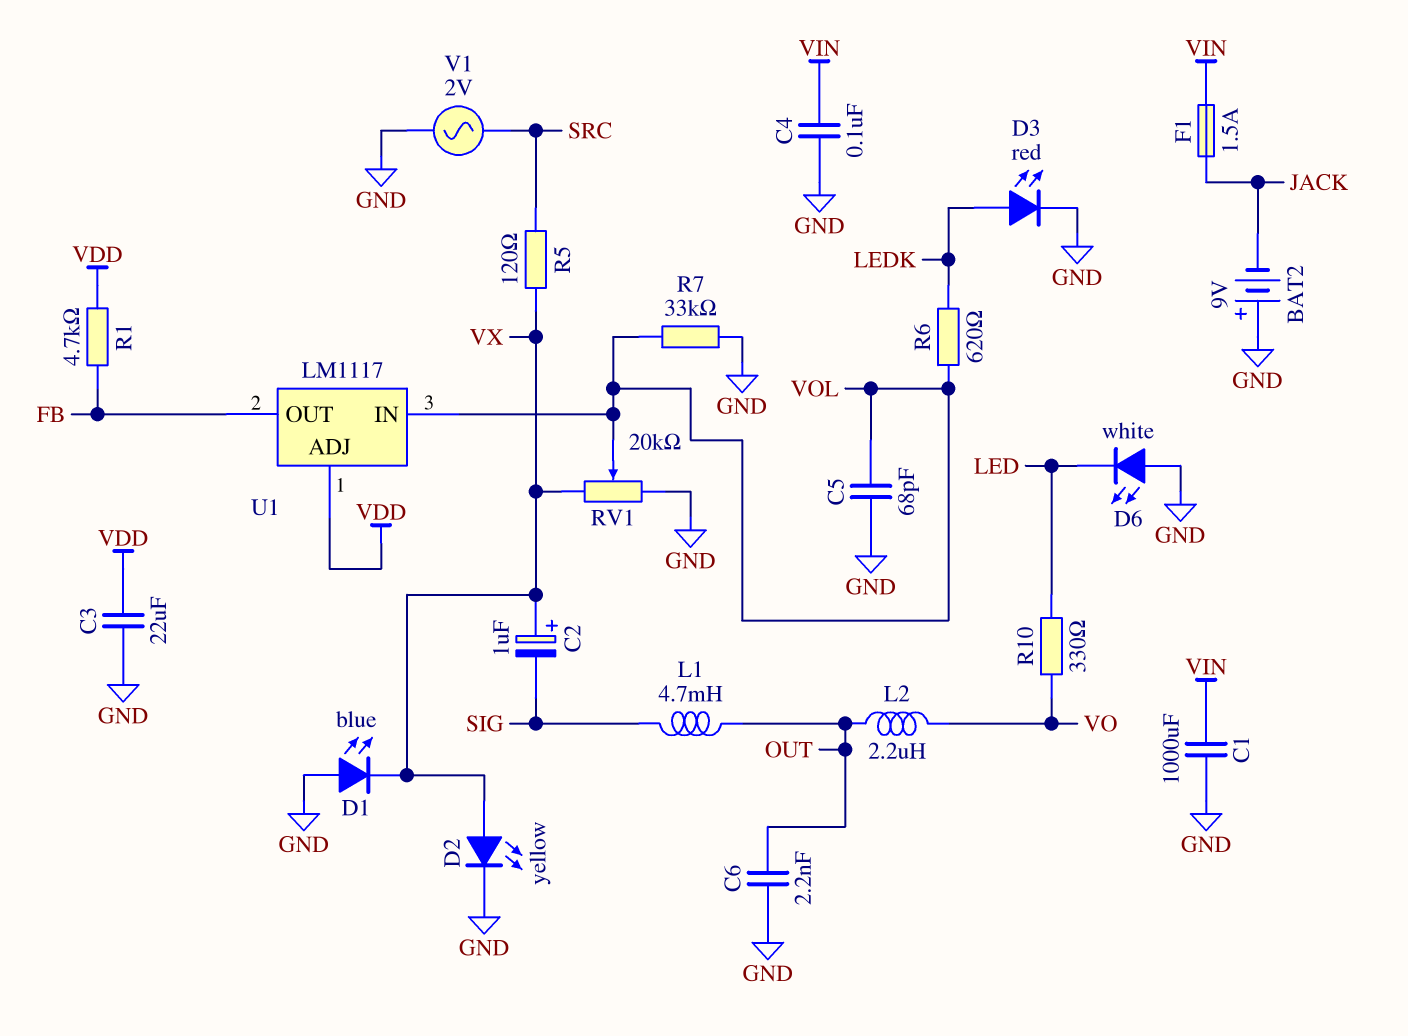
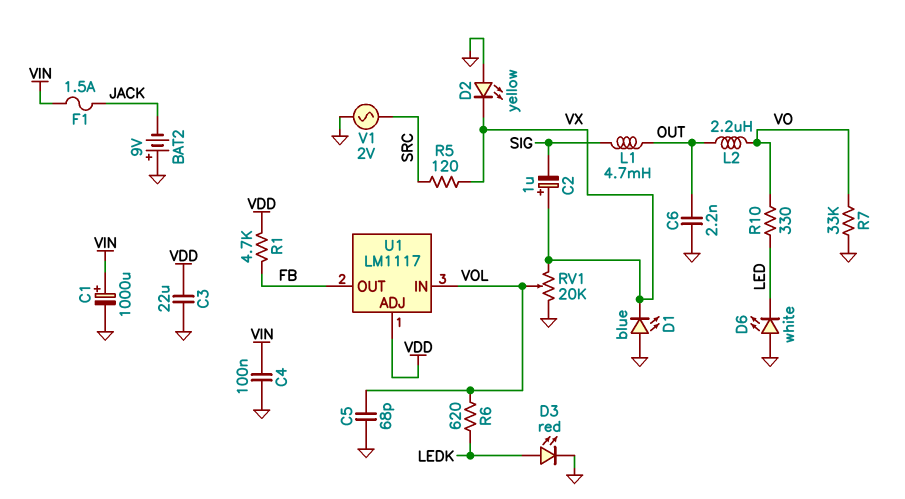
C1: 1000uF (GND, VIN) -> 1000uF (plus VIN, minus GND)
D2: LED yellow (A VX, K GND) -> LED yellow (A GND, K VX)
R7: 33k (GND, VOL) -> 33k (GND, VO)

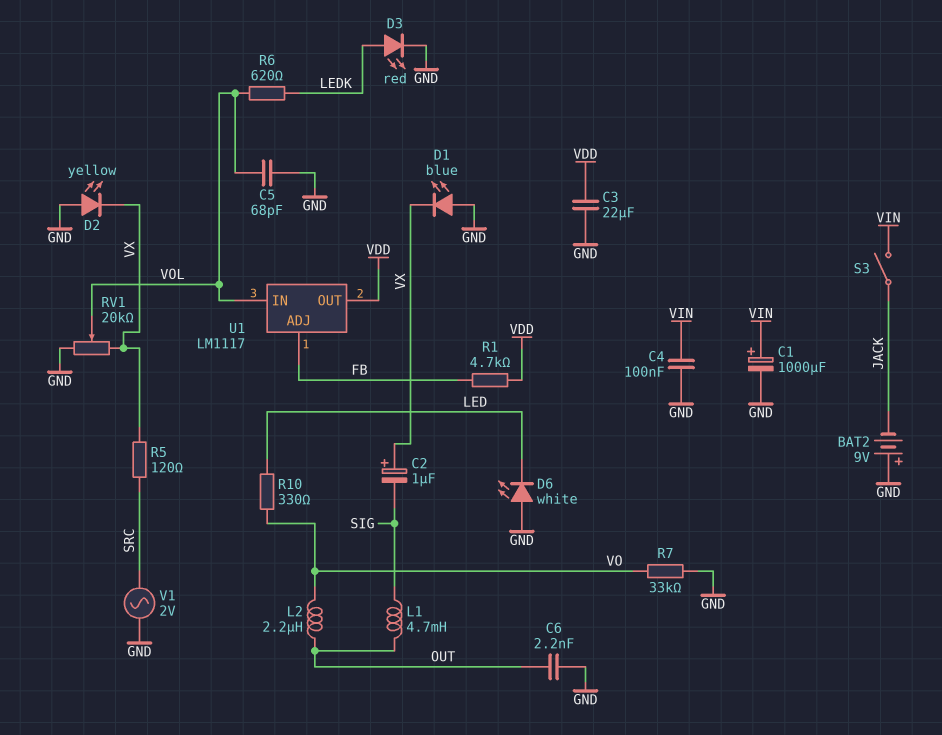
F1: 1.5A (JACK, VIN) -> none
S3: none -> switch (JACK, VIN)
U1 pin ADJ: VDD -> FB
U1 pin OUT: FB -> VDD

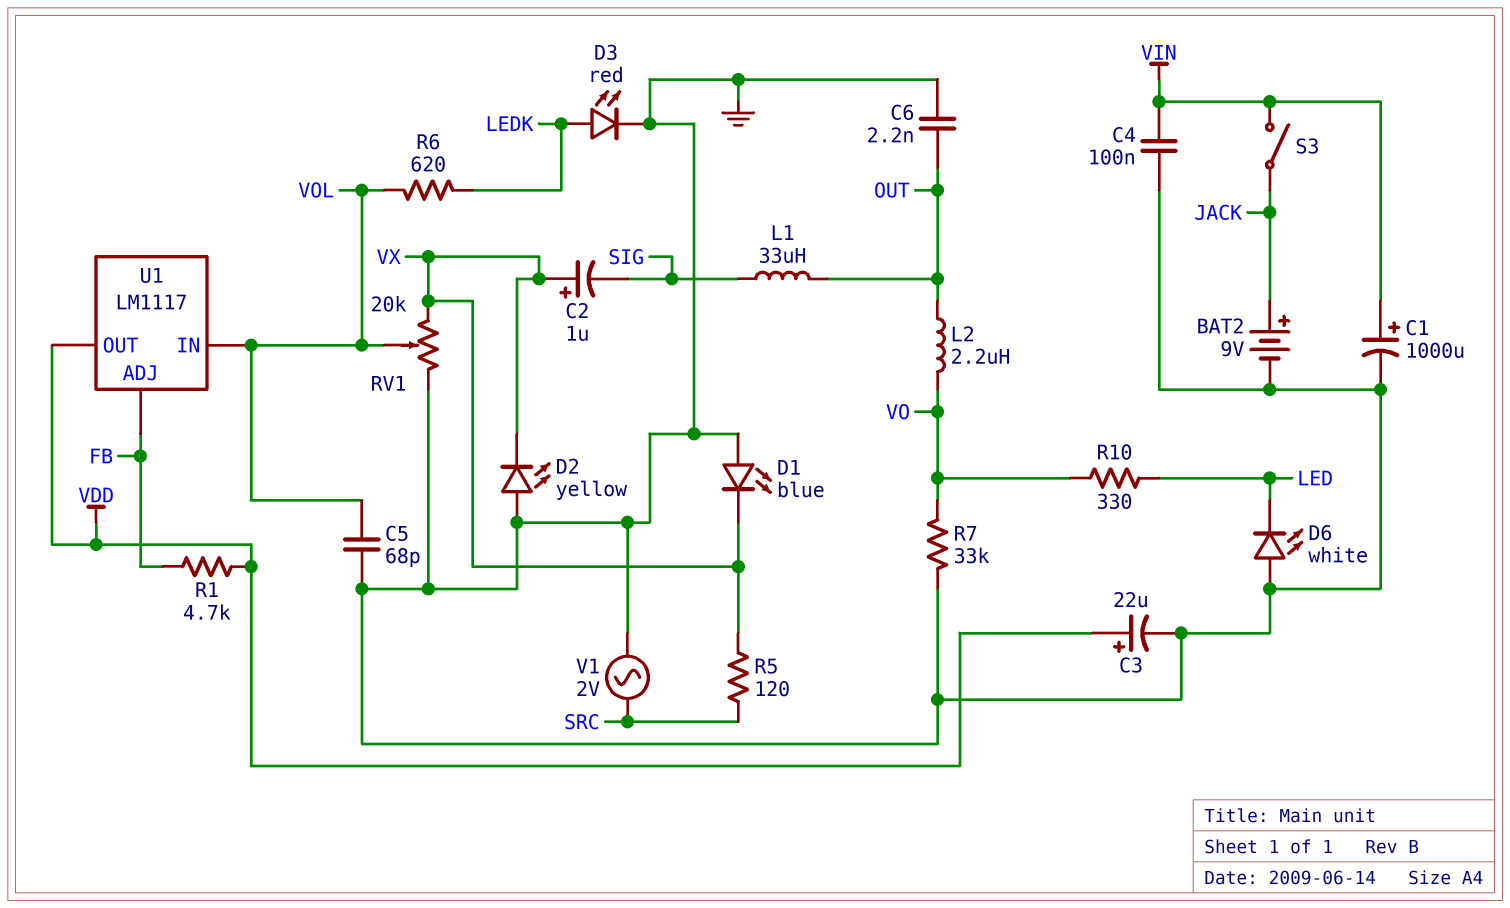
BAT2: 9V (plus GND, minus JACK) -> 9V (plus JACK, minus GND)
C3: 22uF (GND, VDD) -> 22uF (plus VDD, minus GND)
L1: 4.7mH (OUT, SIG) -> 33uH (OUT, SIG)

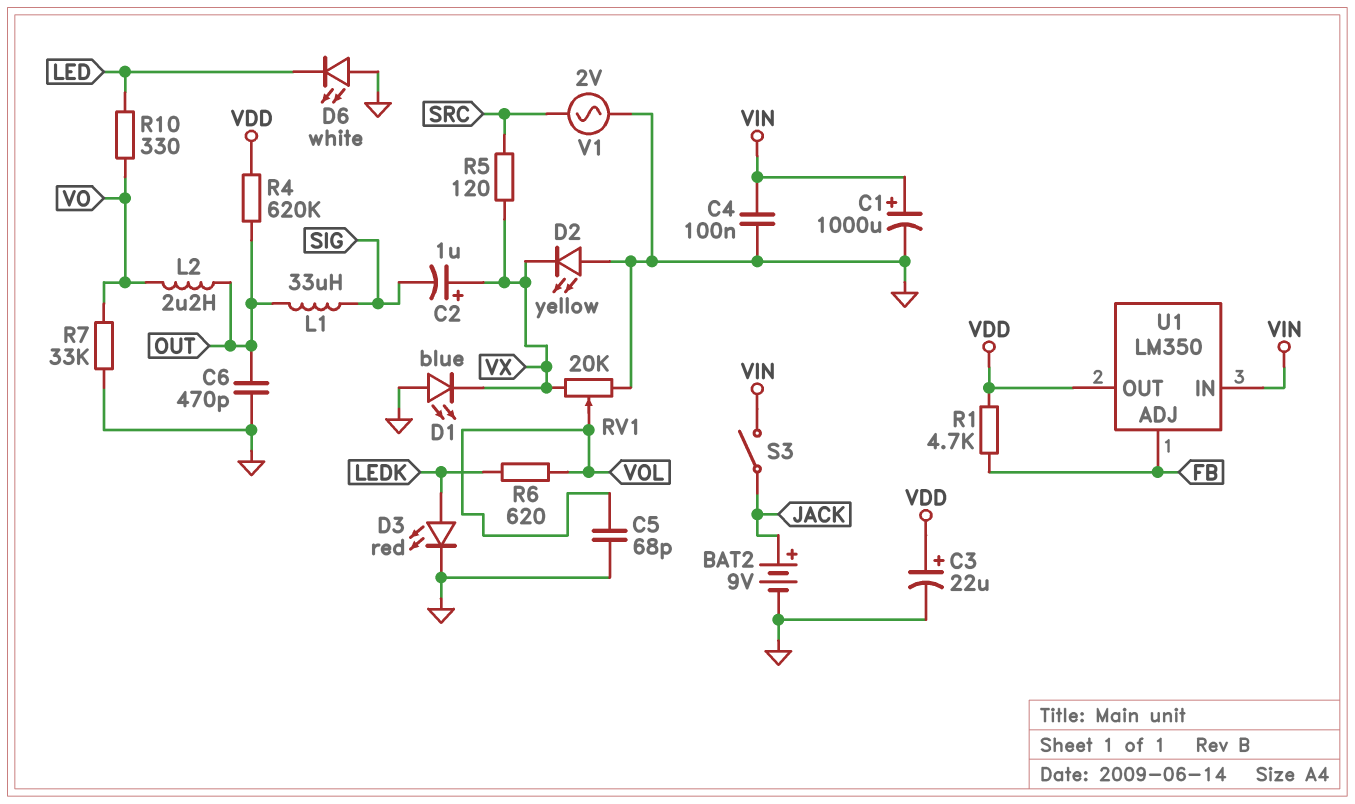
C6: 2.2nF (GND, OUT) -> 470pF (GND, OUT)
R4: none -> 620k (OUT, VDD)
U1: LM1117 -> LM350
U1 pin IN: VOL -> VIN

